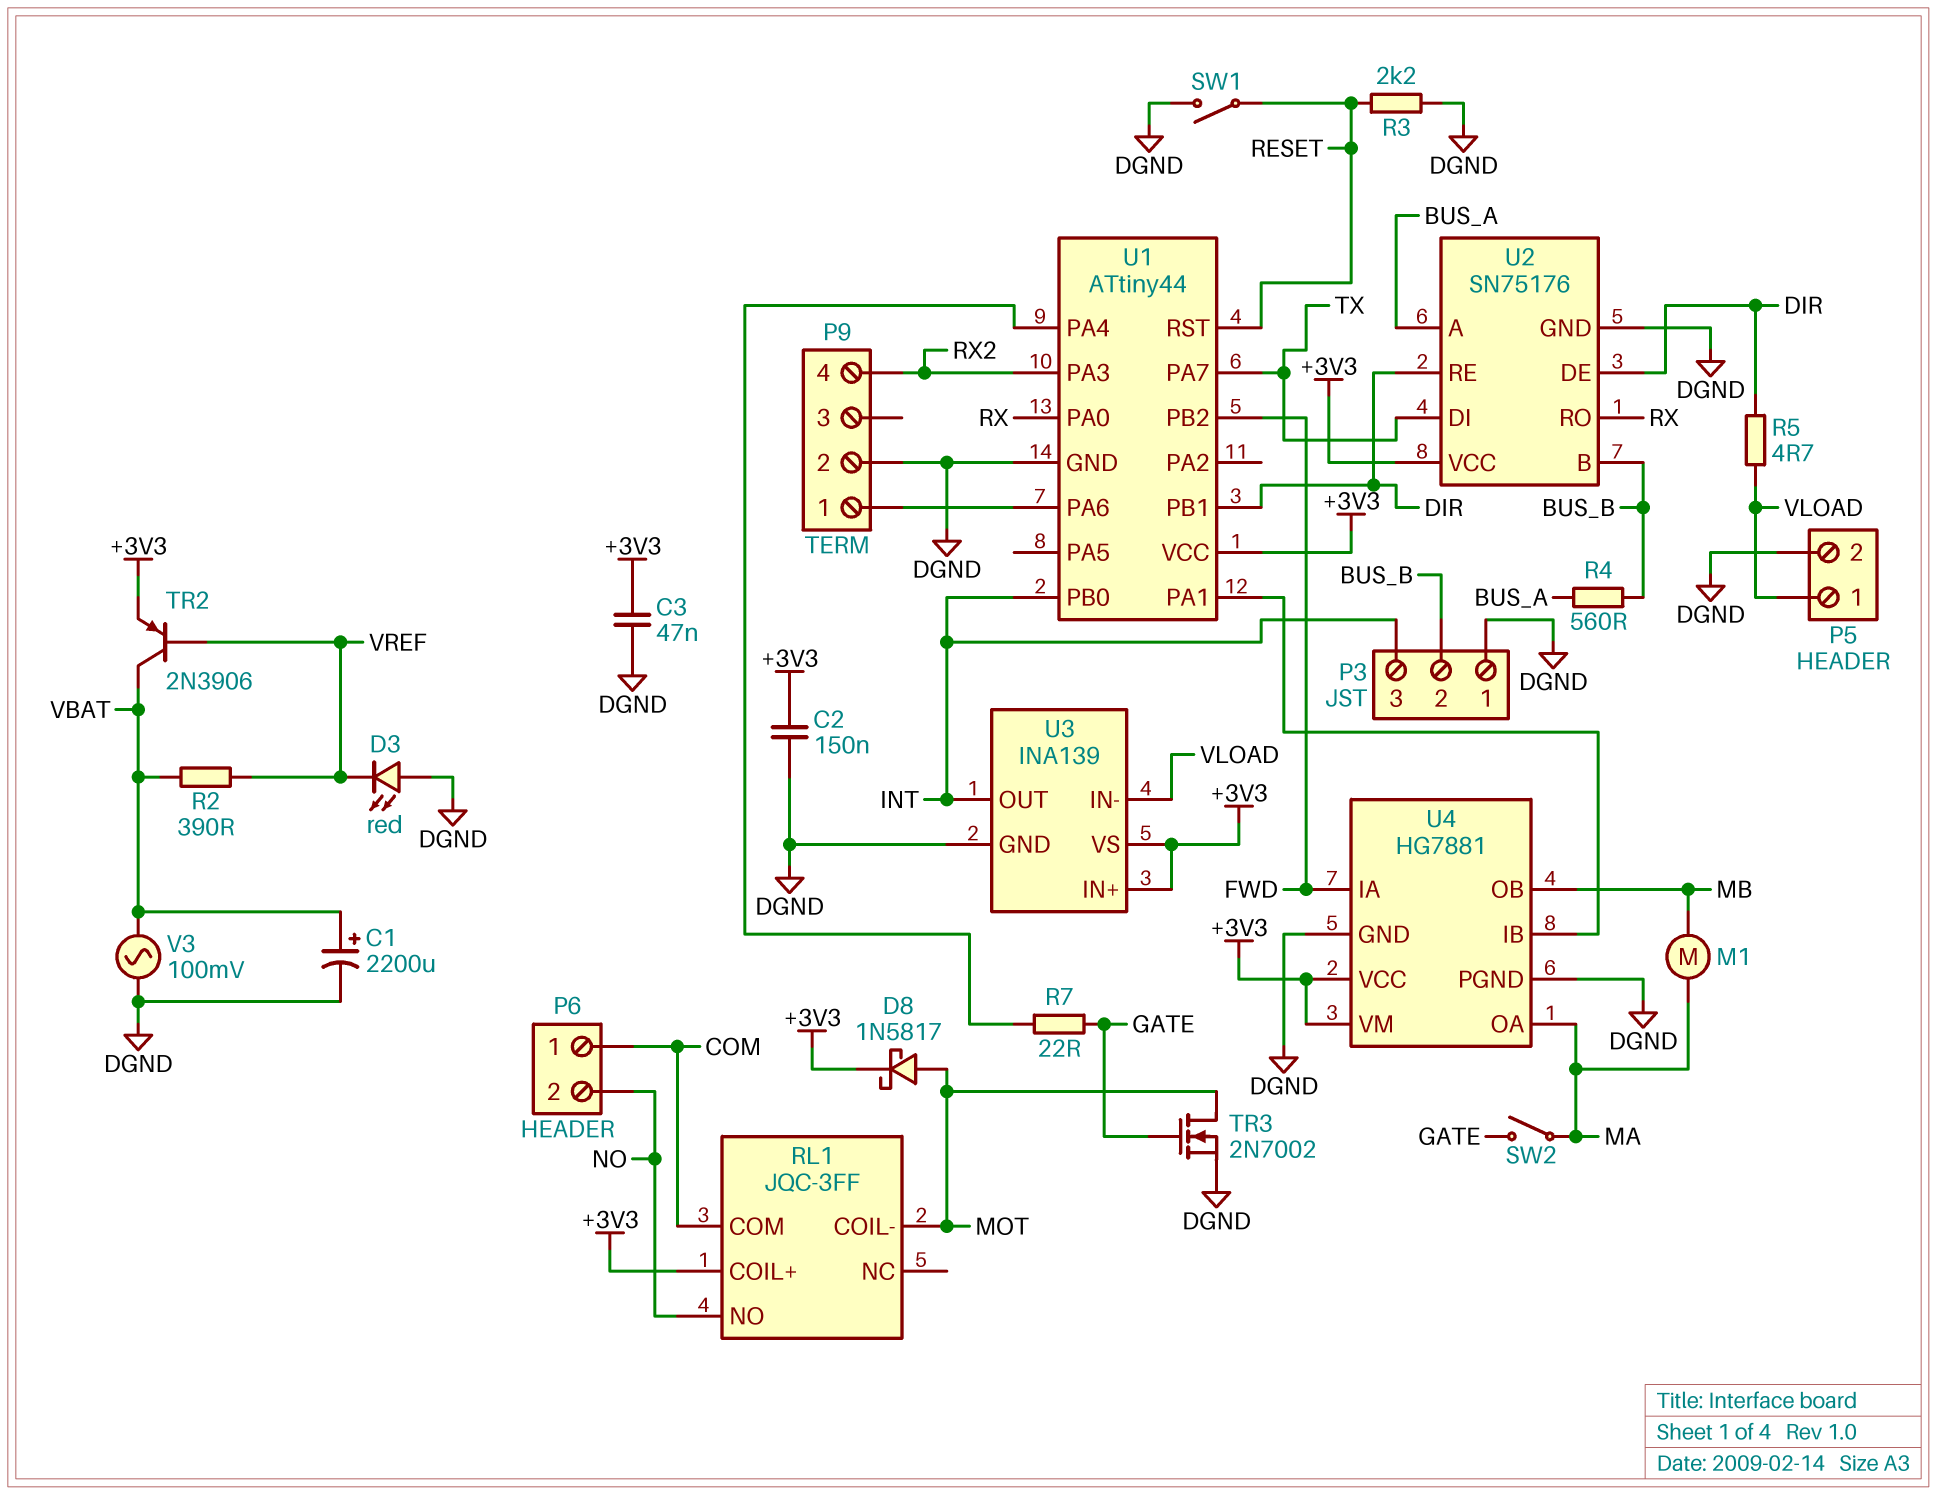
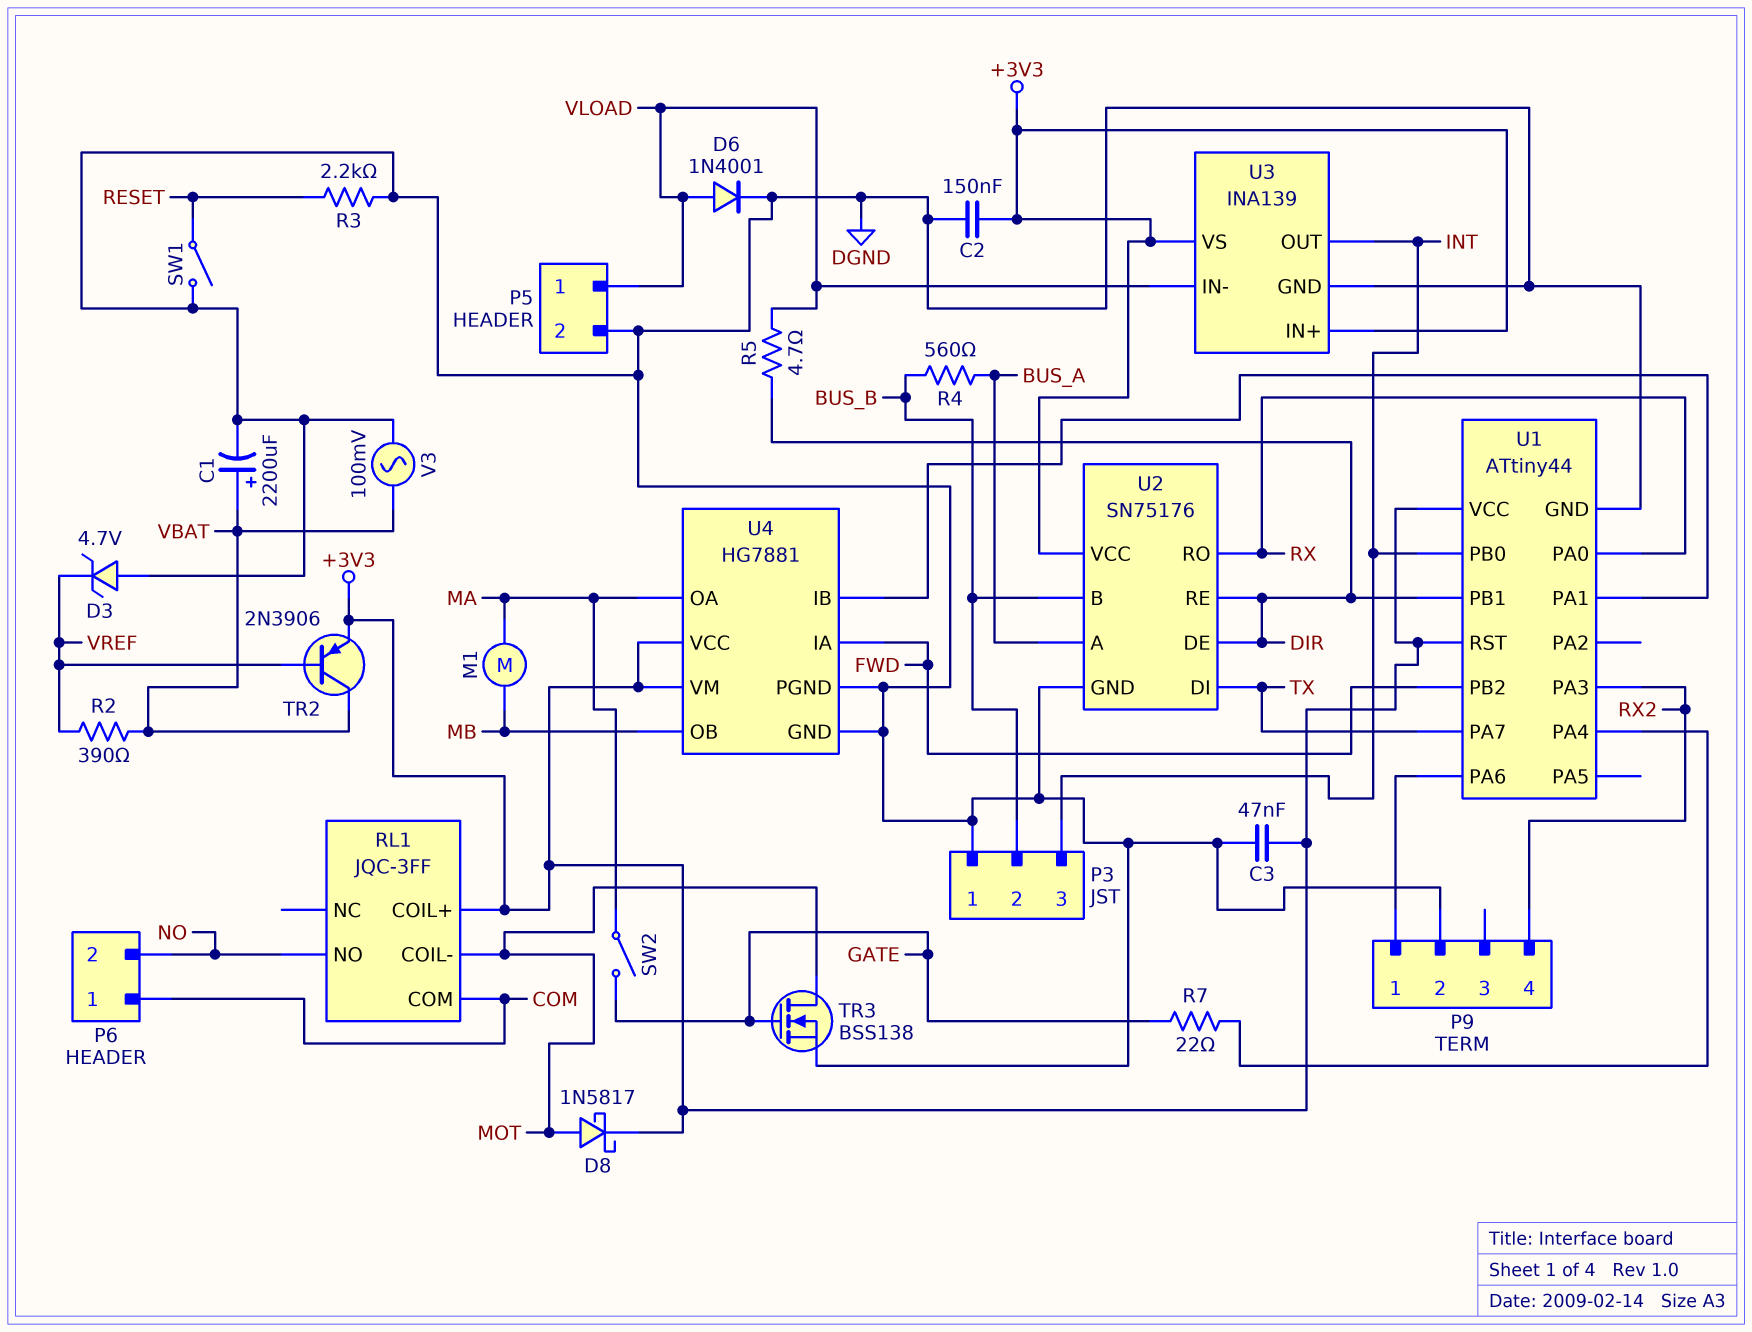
D3: LED red (A DGND, K VREF) -> zener 4.7V (A DGND, K VREF)
D6: none -> diode 1N4001 (A VLOAD, K DGND)
TR3: NMOS 2N7002 (G GATE, D MOT, S DGND) -> NMOS BSS138 (G GATE, D MOT, S DGND)
U1 pin RST: RESET -> +3V3

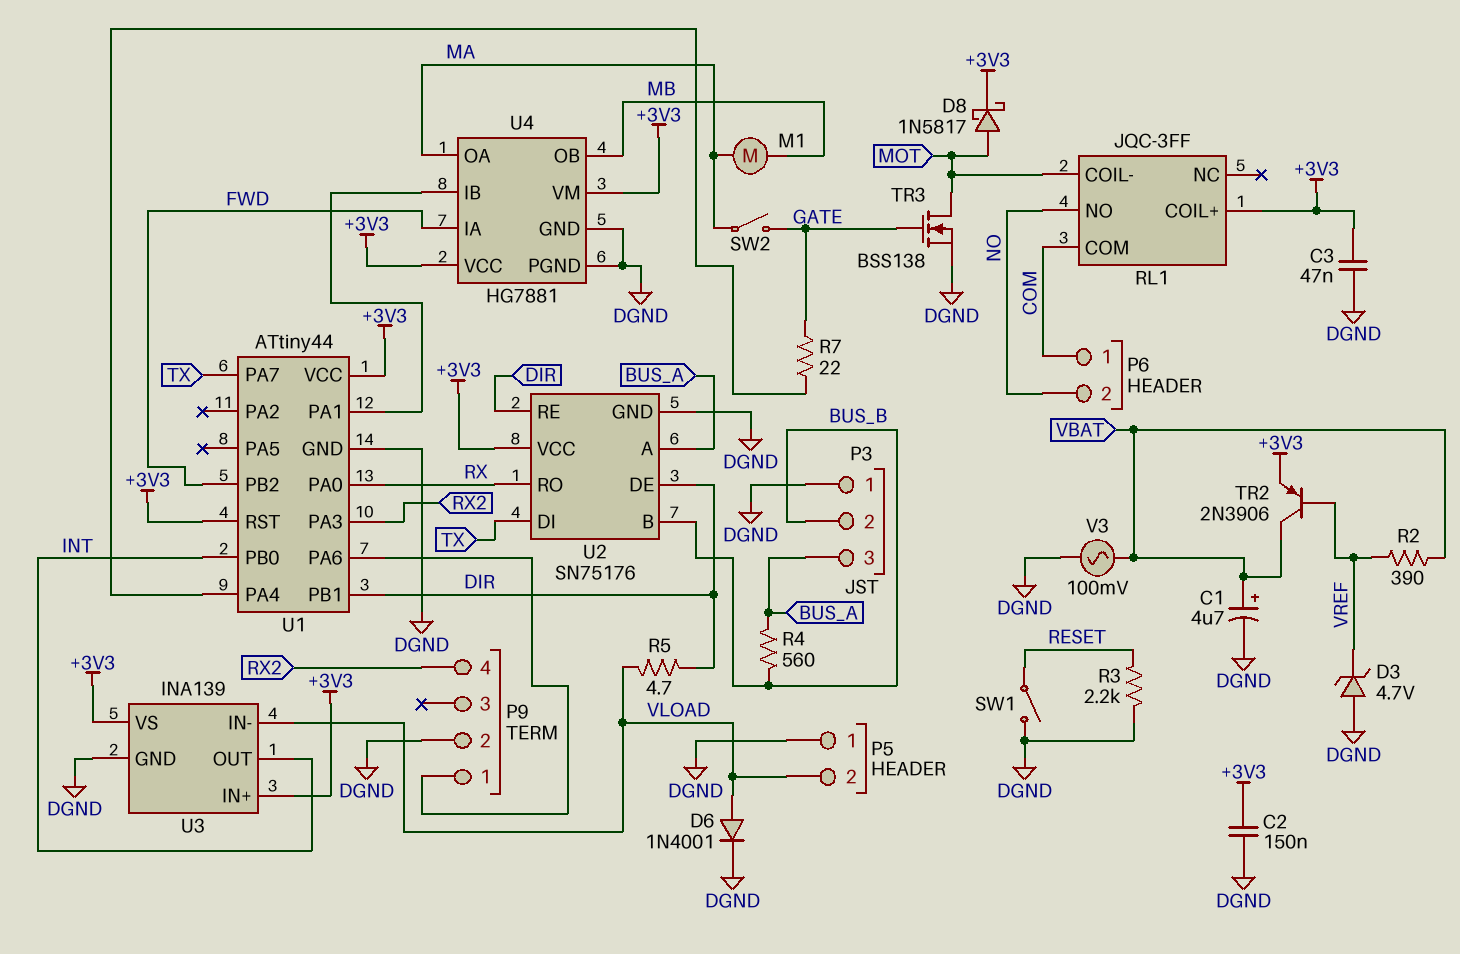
C1: 2200uF (plus VBAT, minus DGND) -> 4.7uF (plus VBAT, minus DGND)
P3 pin 3: INT -> BUS_A
P5 pin 1: VLOAD -> DGND
P5 pin 2: DGND -> VLOAD

